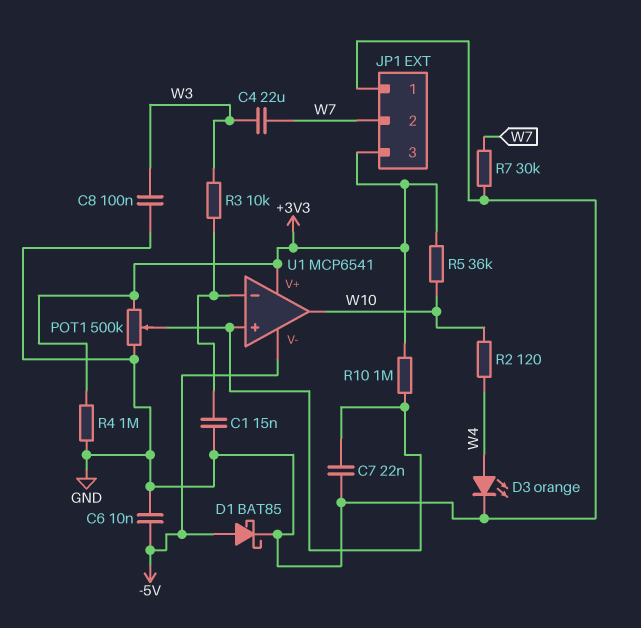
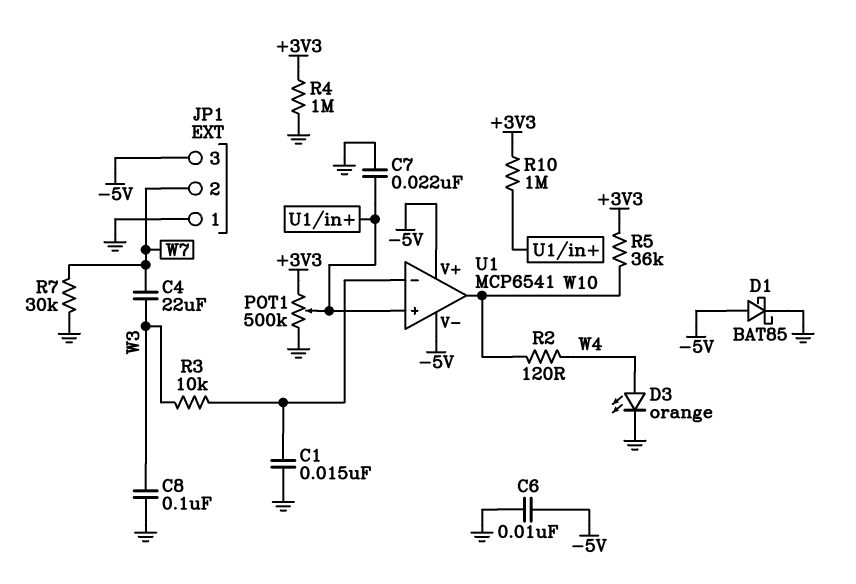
JP1 pin 3: +3V3 -> -5V
U1 pin V+: +3V3 -> -5V

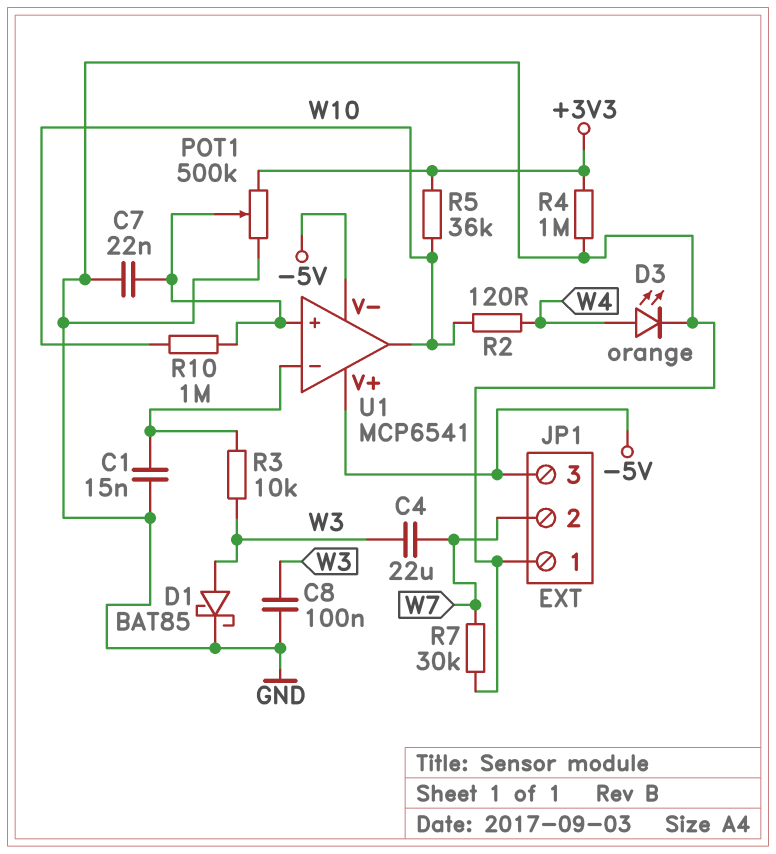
C6: 10nF (-5V, GND) -> none
D1: schottky BAT85 (A -5V, K GND) -> schottky BAT85 (A W3, K GND)
R10: 1M (+3V3, U1/in+) -> 1M (U1/in+, W10)

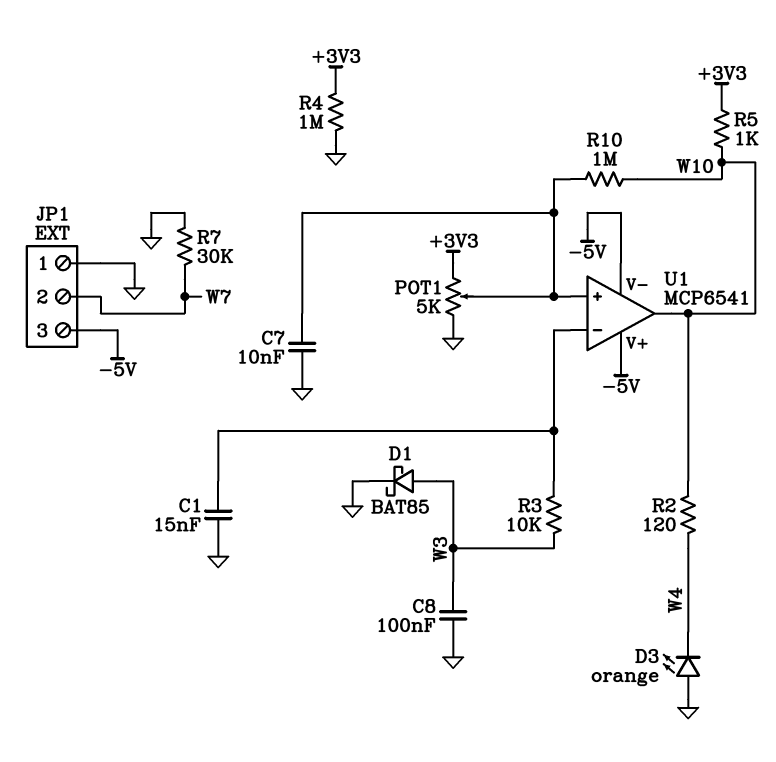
C4: 22uF (W3, W7) -> none
C7: 22nF (GND, U1/in+) -> 10nF (GND, U1/in+)
D3: LED orange (A W4, K GND) -> LED orange (A GND, K W4)
POT1: 500k (+3V3, GND, wiper U1/in+) -> 5k (+3V3, GND, wiper U1/in+)
R5: 36k (+3V3, W10) -> 1k (+3V3, W10)

